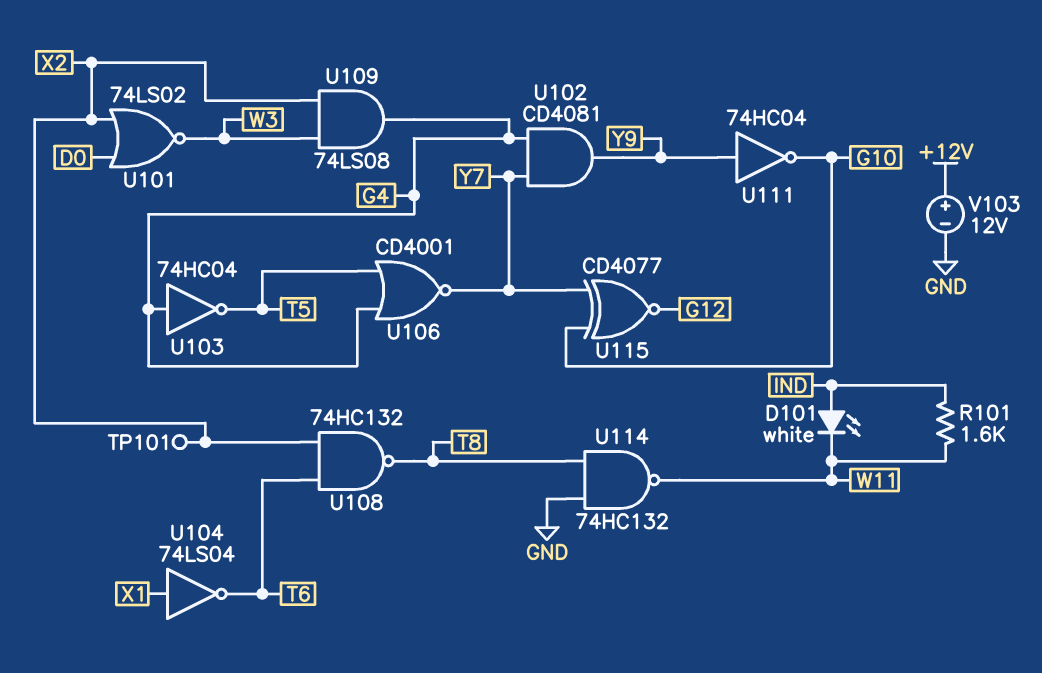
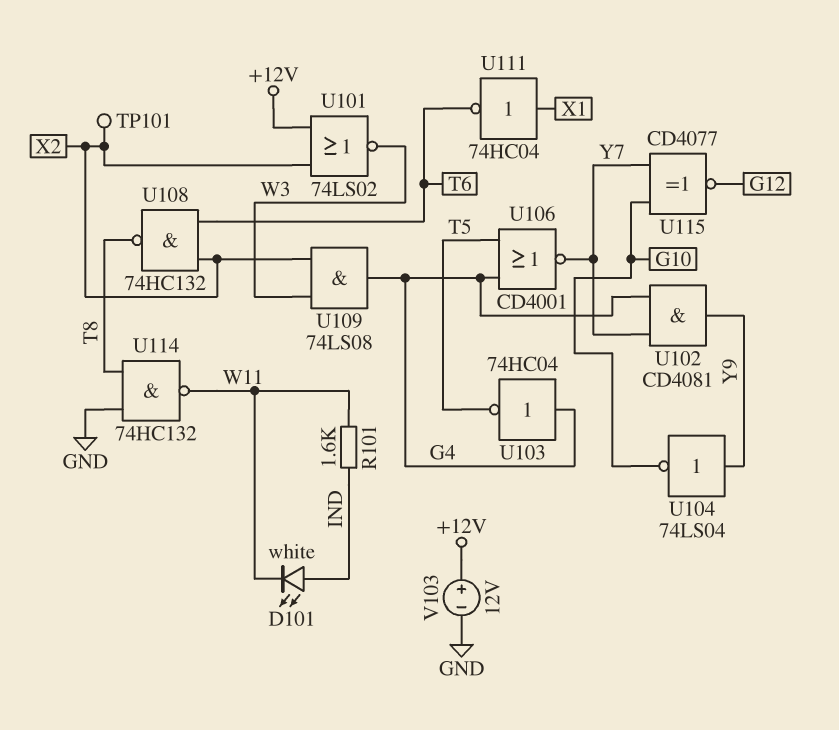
U101: NOR 74LS02 (in D0, in X2, out W3) -> NOR 74LS02 (in +12V, in X2, out W3)
U104: NOT 74LS04 (in X1, out T6) -> NOT 74LS04 (in Y9, out G10)
U111: NOT 74HC04 (in Y9, out G10) -> NOT 74HC04 (in X1, out T6)

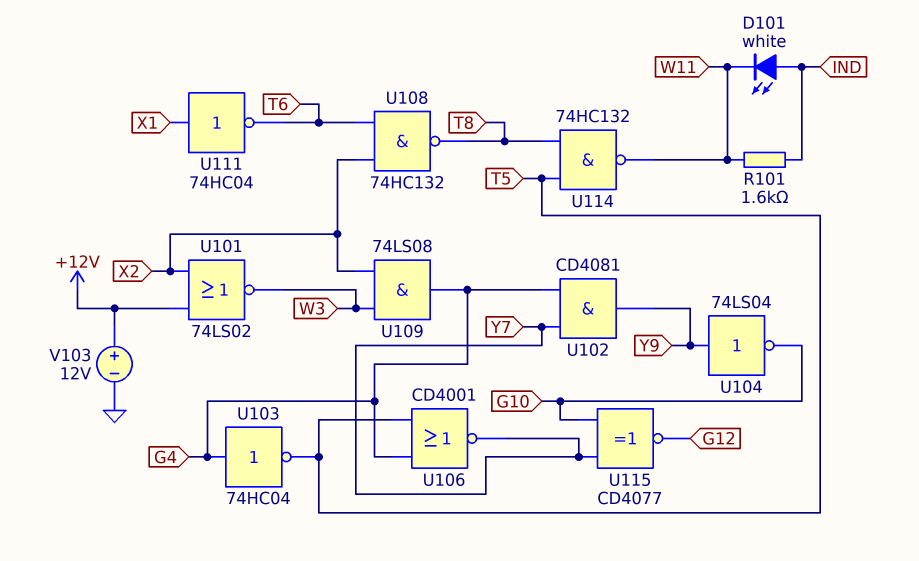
TP101: test point (X2) -> none
U114: NAND 74HC132 (in GND, in T8, out W11) -> NAND 74HC132 (in T5, in T8, out W11)

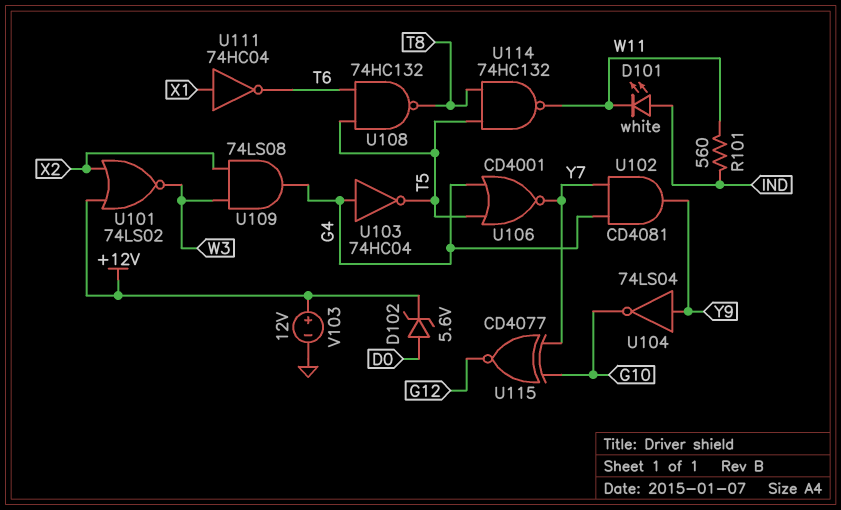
D102: none -> zener 5.6V (A D0, K +12V)
R101: 1.6k (IND, W11) -> 560 (IND, W11)
U108: NAND 74HC132 (in T6, in X2, out T8) -> NAND 74HC132 (in T5, in T6, out T8)

